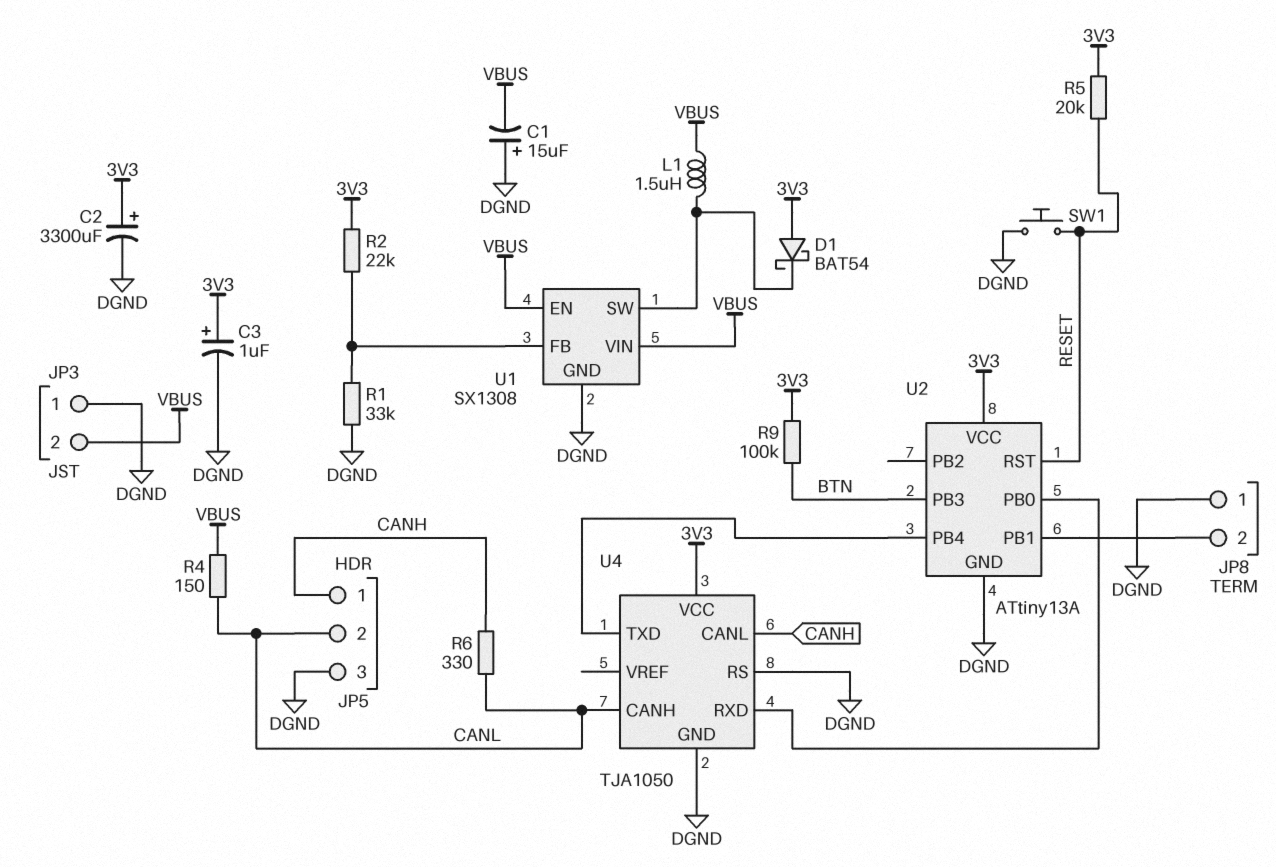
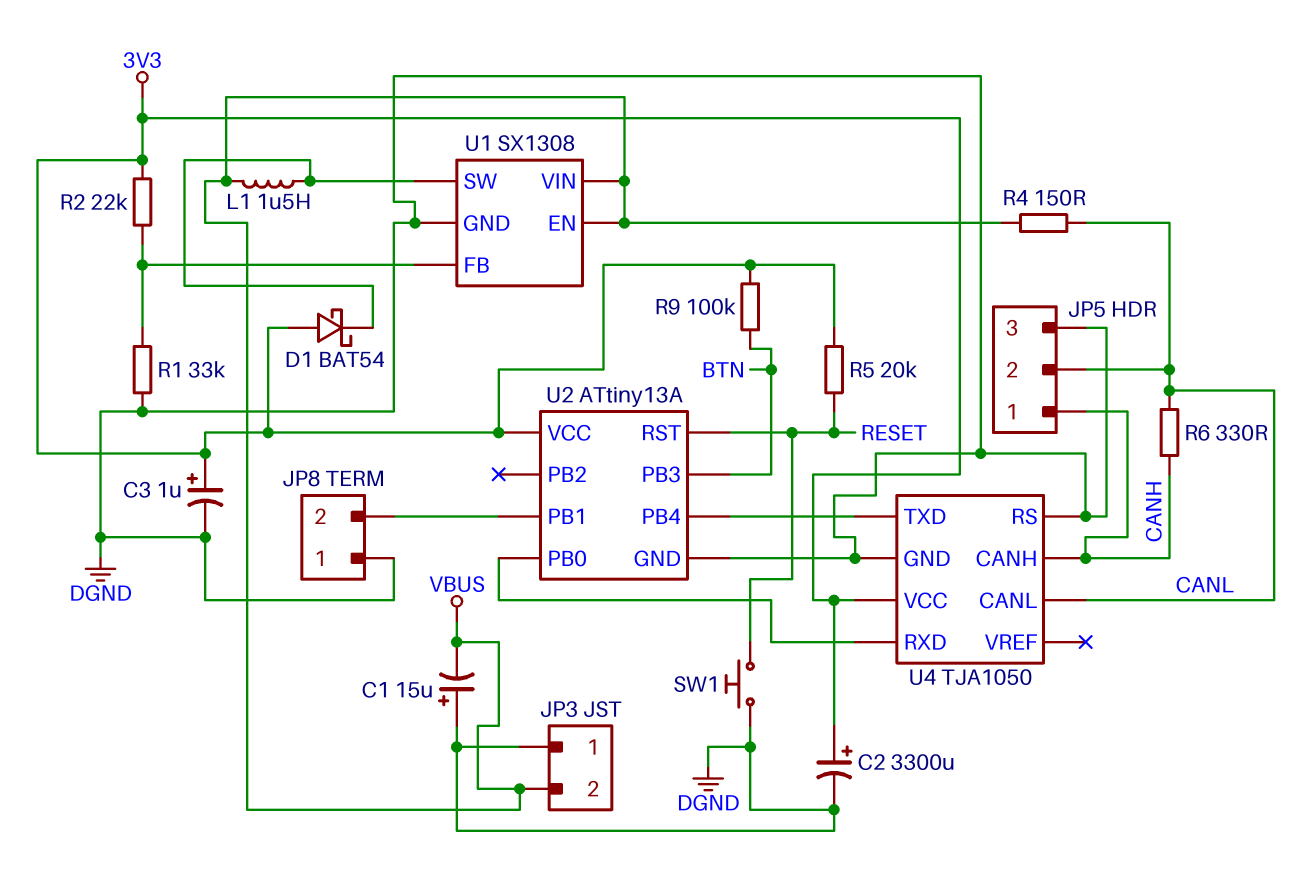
U4 pin CANH: CANL -> CANH
U4 pin CANL: CANH -> CANL

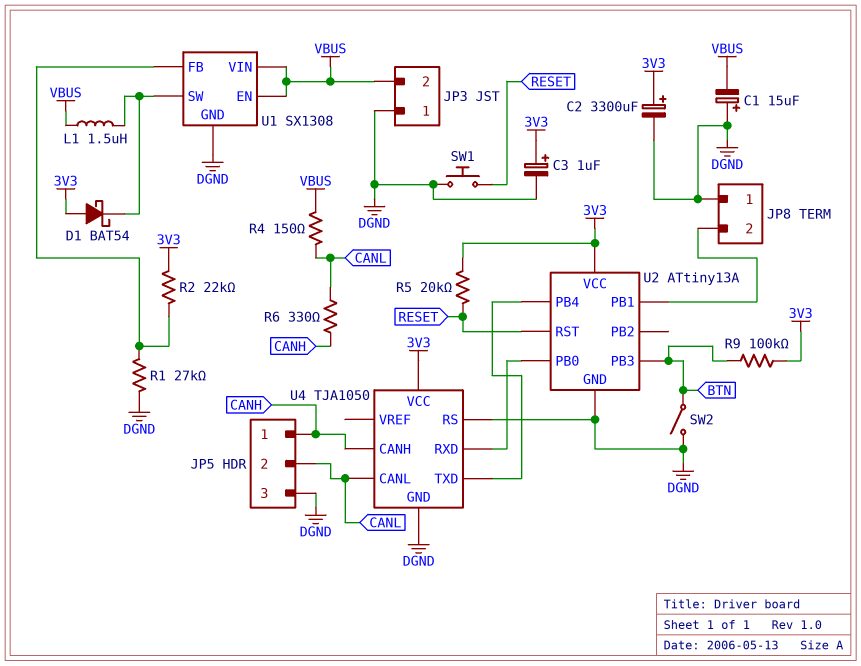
R1: 33k (DGND, U1/FB) -> 27k (DGND, U1/FB)
SW2: none -> switch (BTN, DGND)

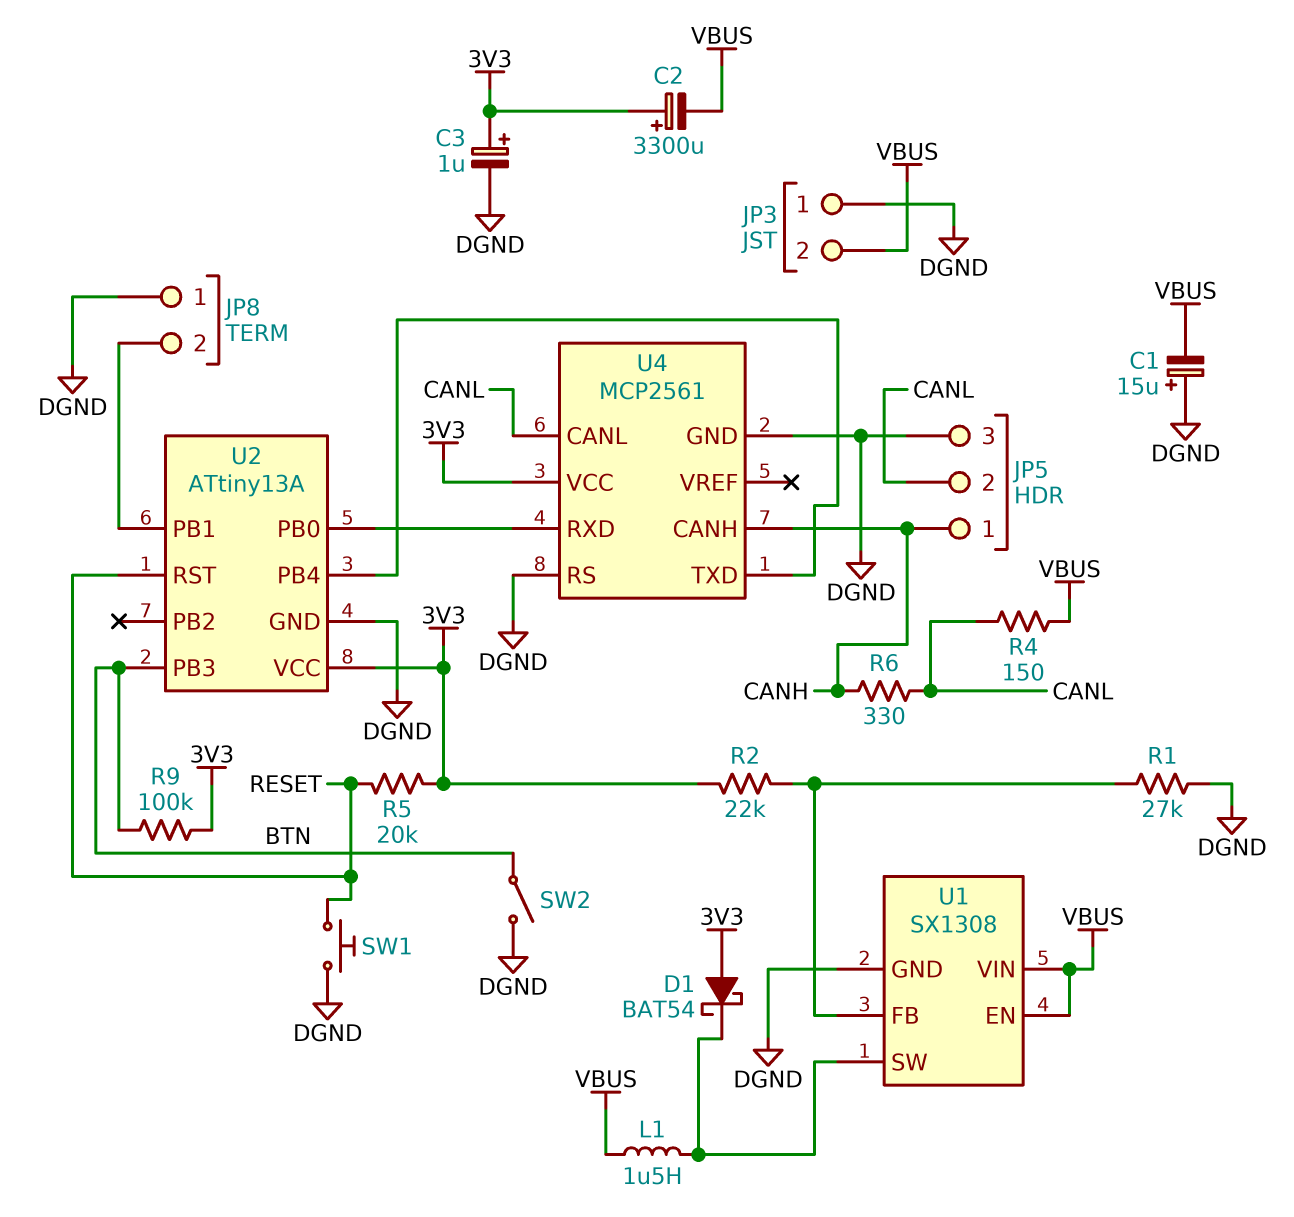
C2: 3300uF (plus 3V3, minus DGND) -> 3300uF (plus 3V3, minus VBUS)
U4: TJA1050 -> MCP2561

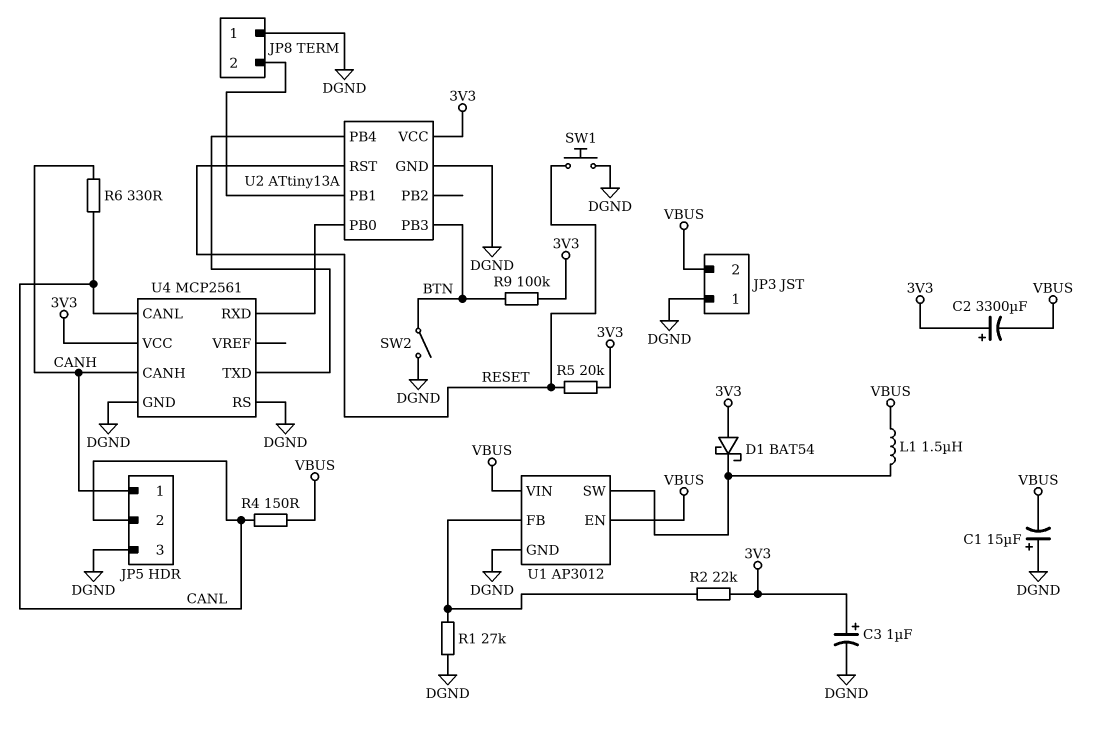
U1: SX1308 -> AP3012

